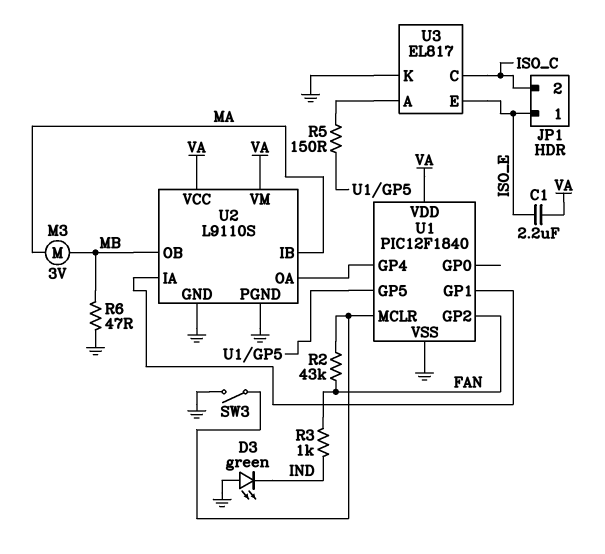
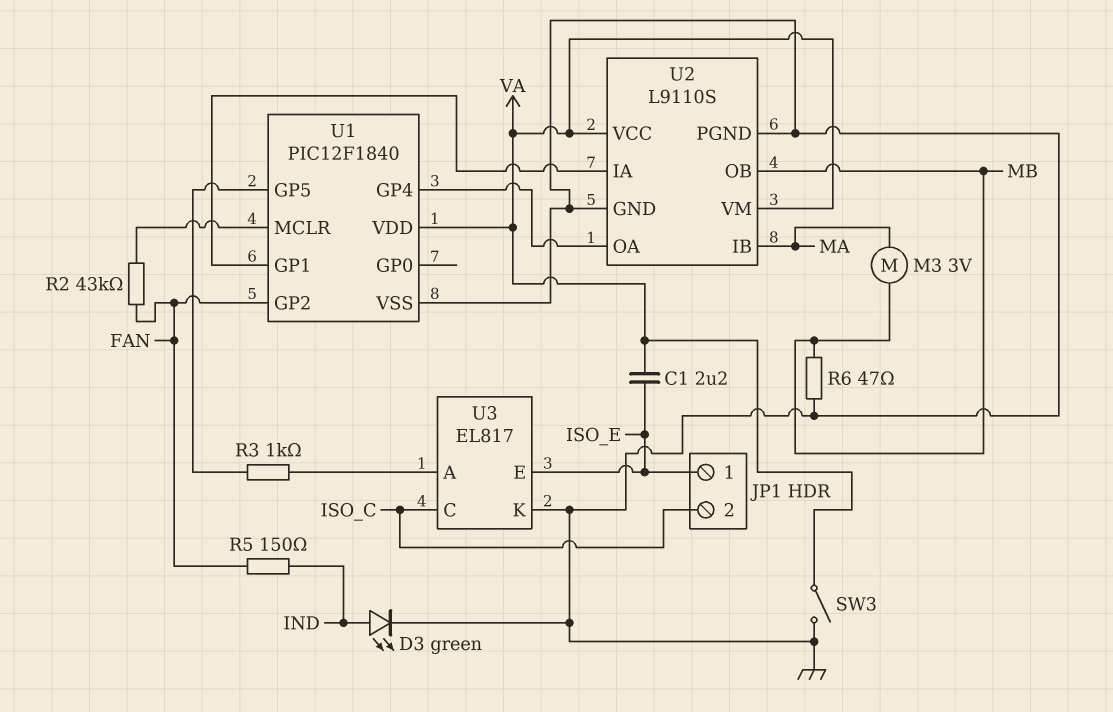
D3: LED green (A GND, K IND) -> LED green (A IND, K GND)
R3: 1k (FAN, IND) -> 1k (U1/GP5, U3/A)
R5: 150 (U1/GP5, U3/A) -> 150 (FAN, IND)
SW3: switch (GND, U1/MCLR) -> switch (GND, VA)

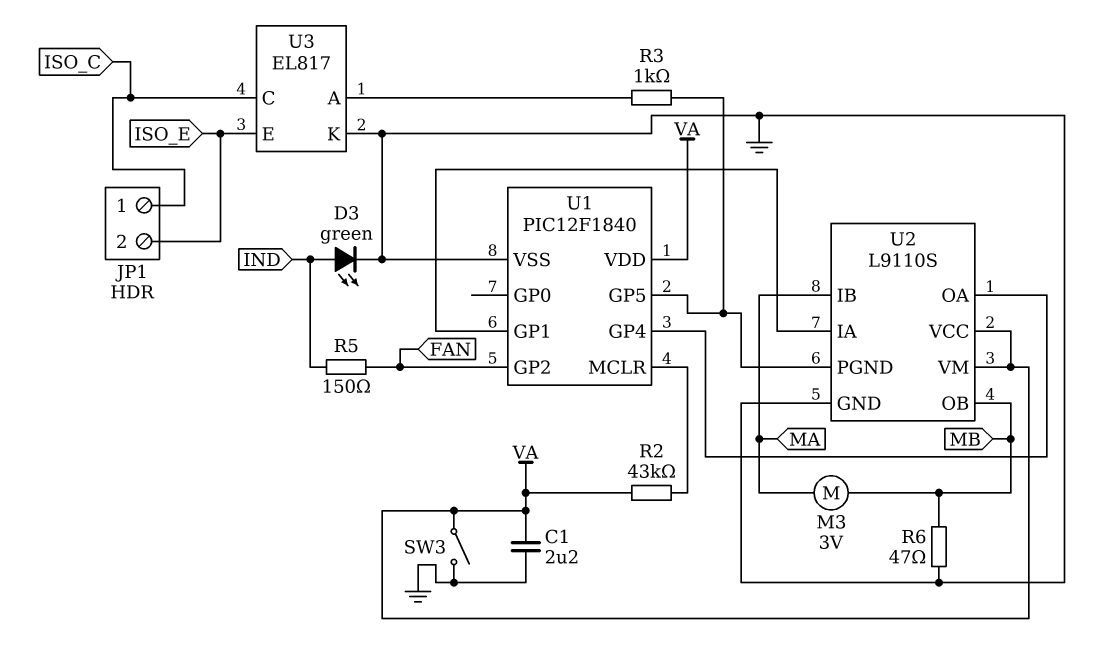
C1: 2.2uF (ISO_E, VA) -> 2.2uF (GND, VA)
JP1 pin 1: ISO_E -> ISO_C
JP1 pin 2: ISO_C -> ISO_E
R2: 43k (FAN, U1/MCLR) -> 43k (U1/MCLR, VA)
U2 pin PGND: GND -> U1/GP5

